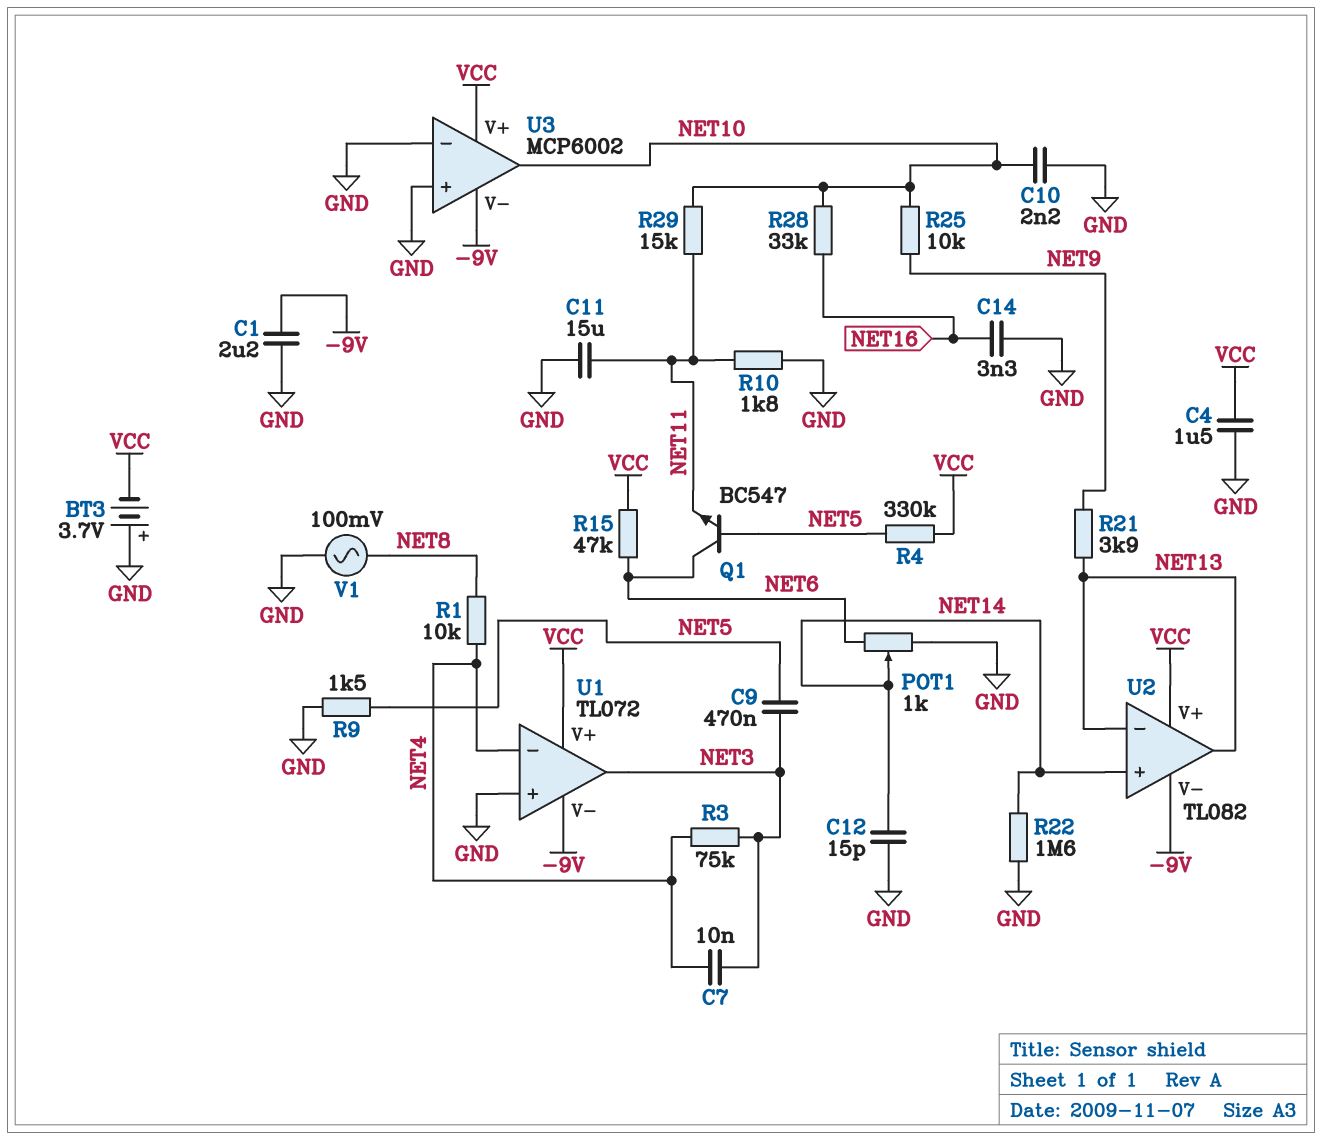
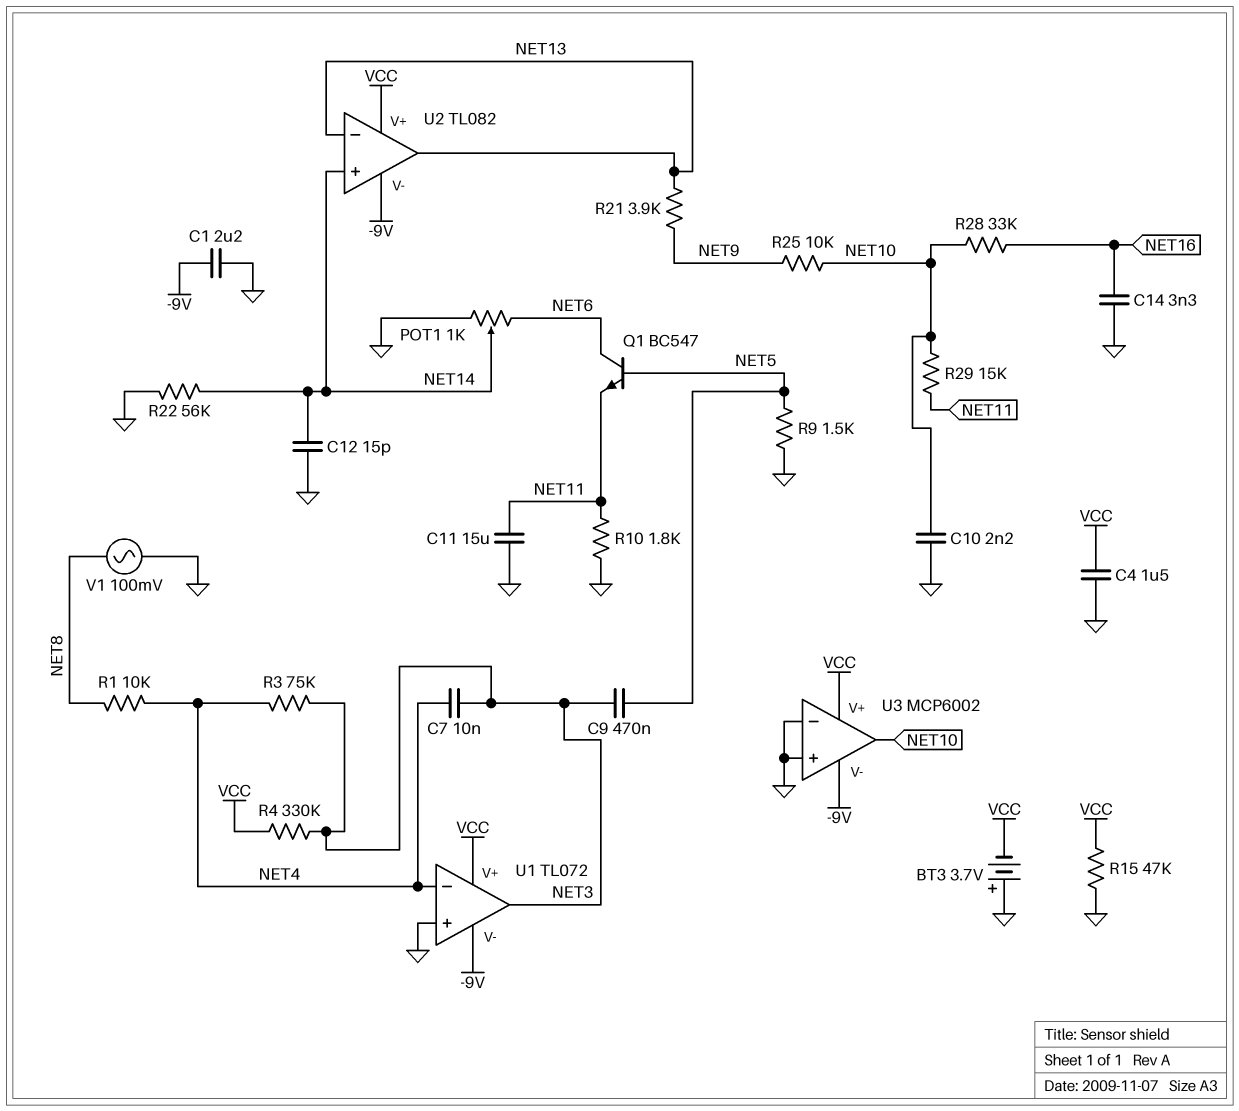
R4: 330k (NET5, VCC) -> 330k (NET3, VCC)
R15: 47k (NET6, VCC) -> 47k (GND, VCC)
R22: 1.6M (GND, NET14) -> 56k (GND, NET14)

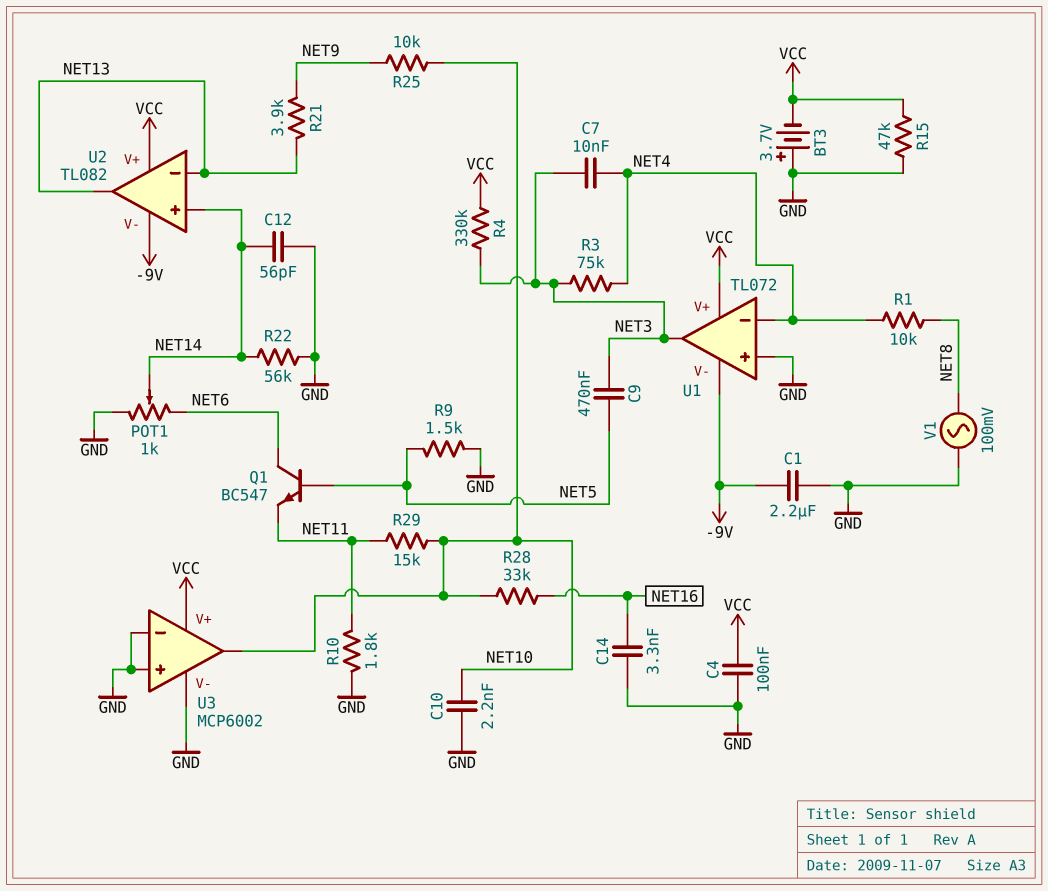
C4: 1.5uF (GND, VCC) -> 100nF (GND, VCC)
C11: 15uF (GND, NET11) -> none
C12: 15pF (GND, NET14) -> 56pF (GND, NET14)
U3 pin V-: -9V -> GND

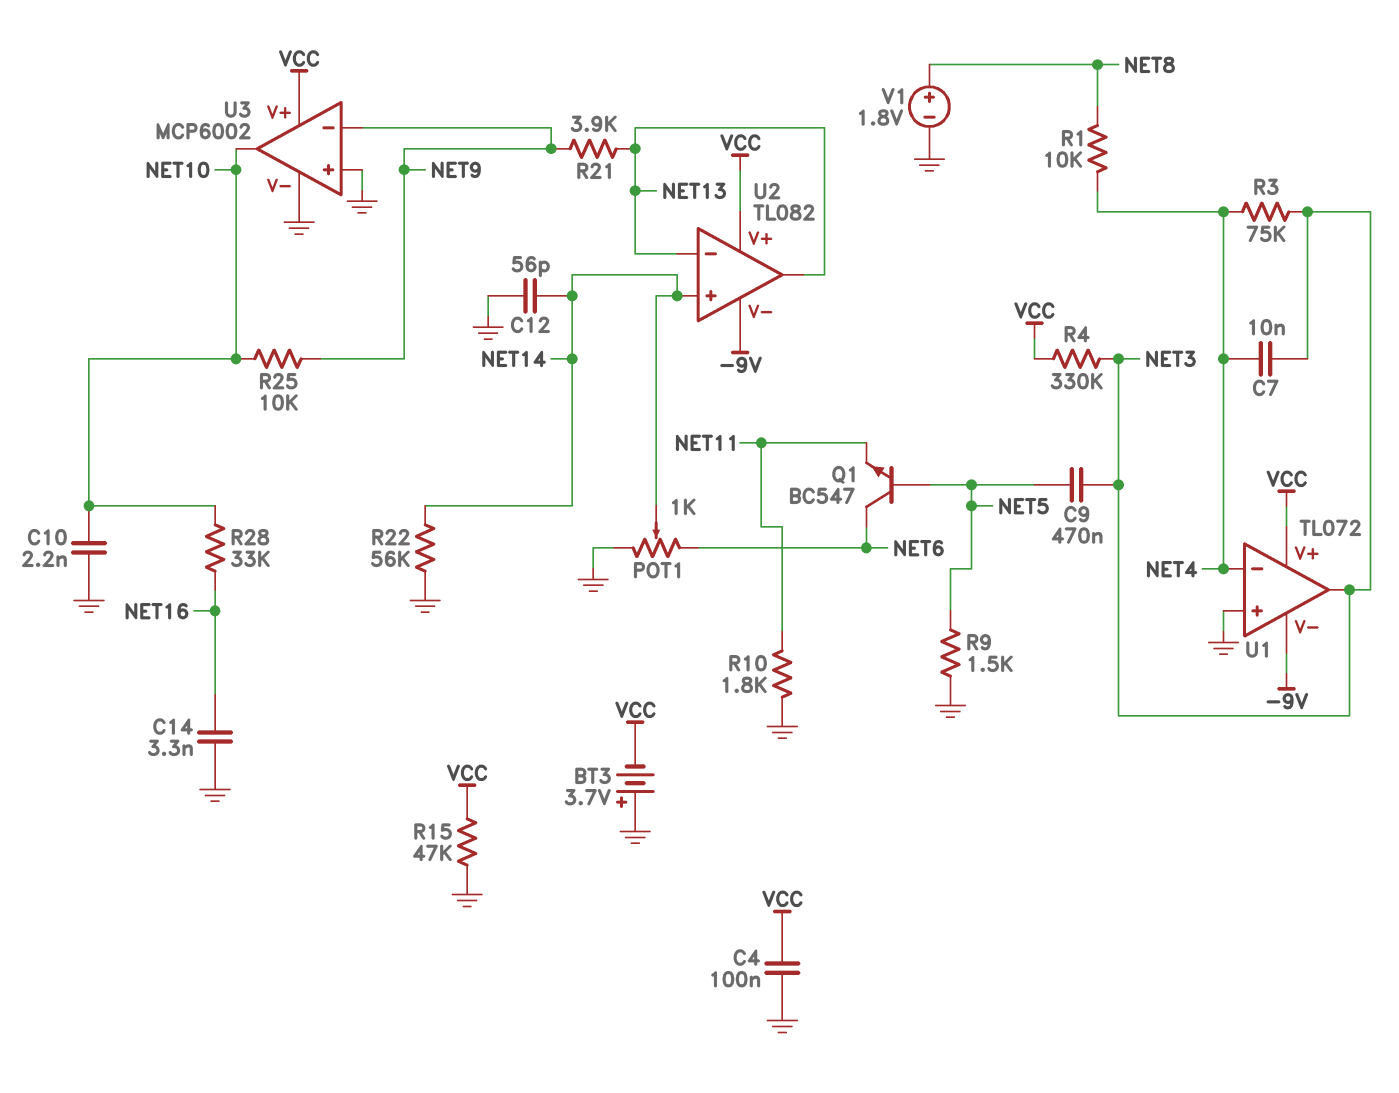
C1: 2.2uF (-9V, GND) -> none
R29: 15k (NET10, NET11) -> none
U3 pin in-: GND -> NET9
V1: AC 100mV (GND, NET8) -> 1.8V (plus NET8, minus GND)

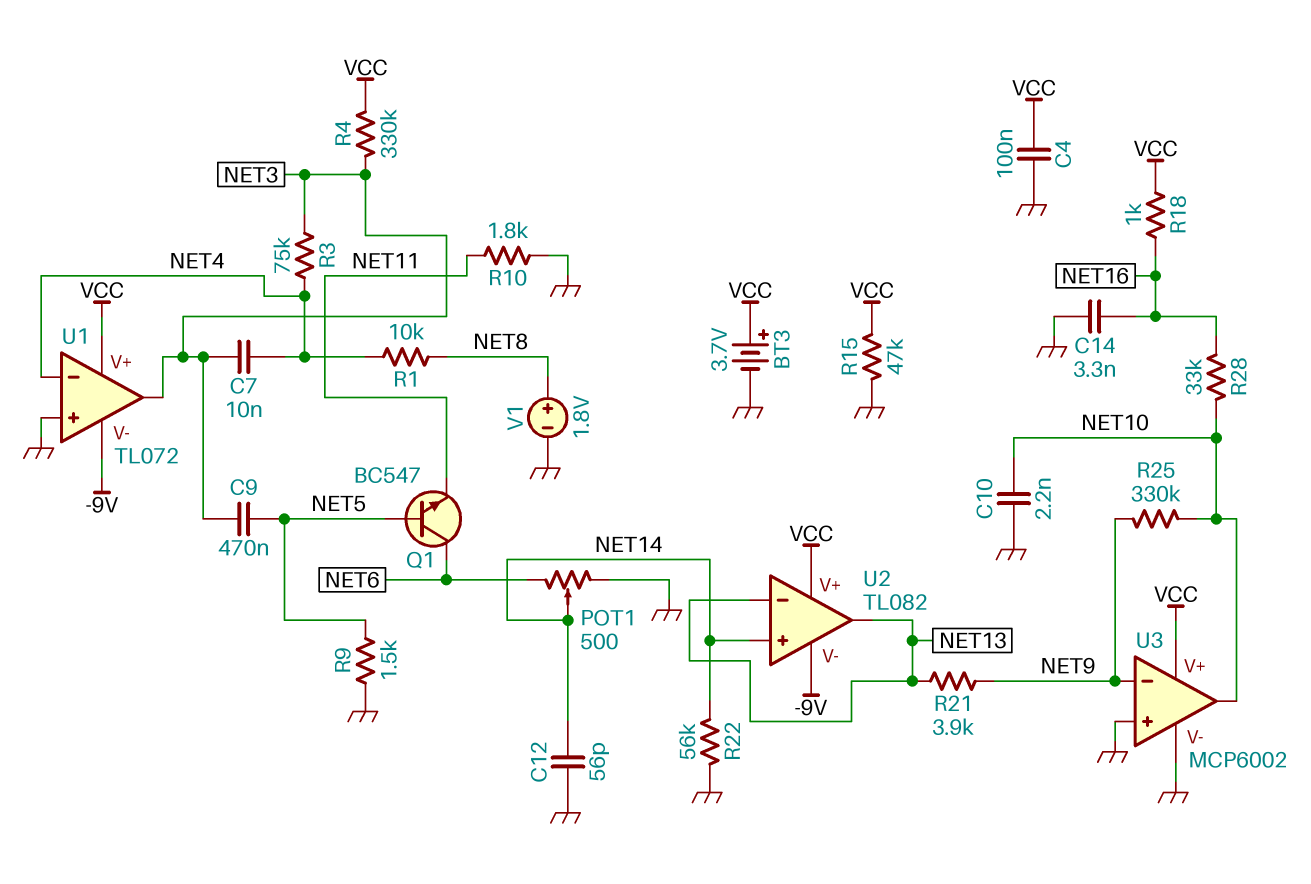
BT3: 3.7V (plus GND, minus VCC) -> 3.7V (plus VCC, minus GND)
POT1: 1k (GND, NET6, wiper NET14) -> 500 (GND, NET6, wiper NET14)
R18: none -> 1k (NET16, VCC)
R25: 10k (NET9, NET10) -> 330k (NET9, NET10)

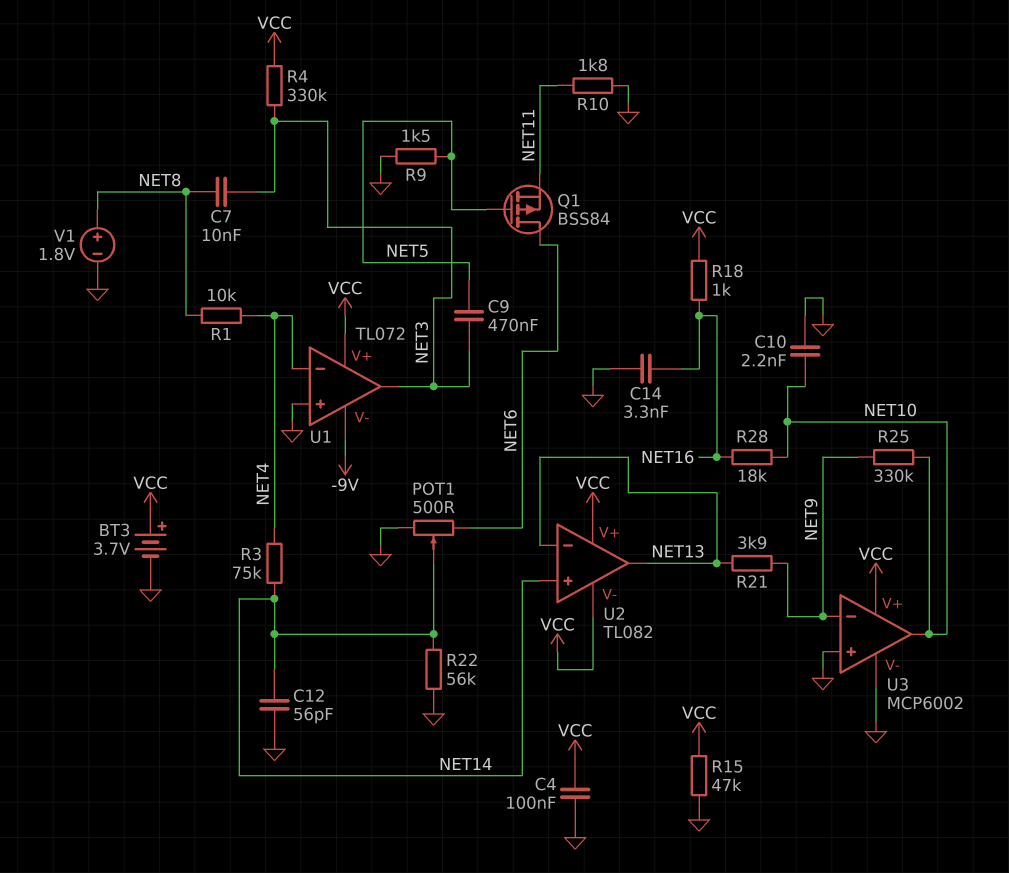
C7: 10nF (NET3, NET4) -> 10nF (NET3, NET8)
Q1: NPN BC547 (B NET5, C NET6, E NET11) -> PMOS BSS84 (G NET5, D NET6, S NET11)
R3: 75k (NET3, NET4) -> 75k (NET4, NET14)
R28: 33k (NET10, NET16) -> 18k (NET10, NET16)
U2 pin V-: -9V -> VCC

